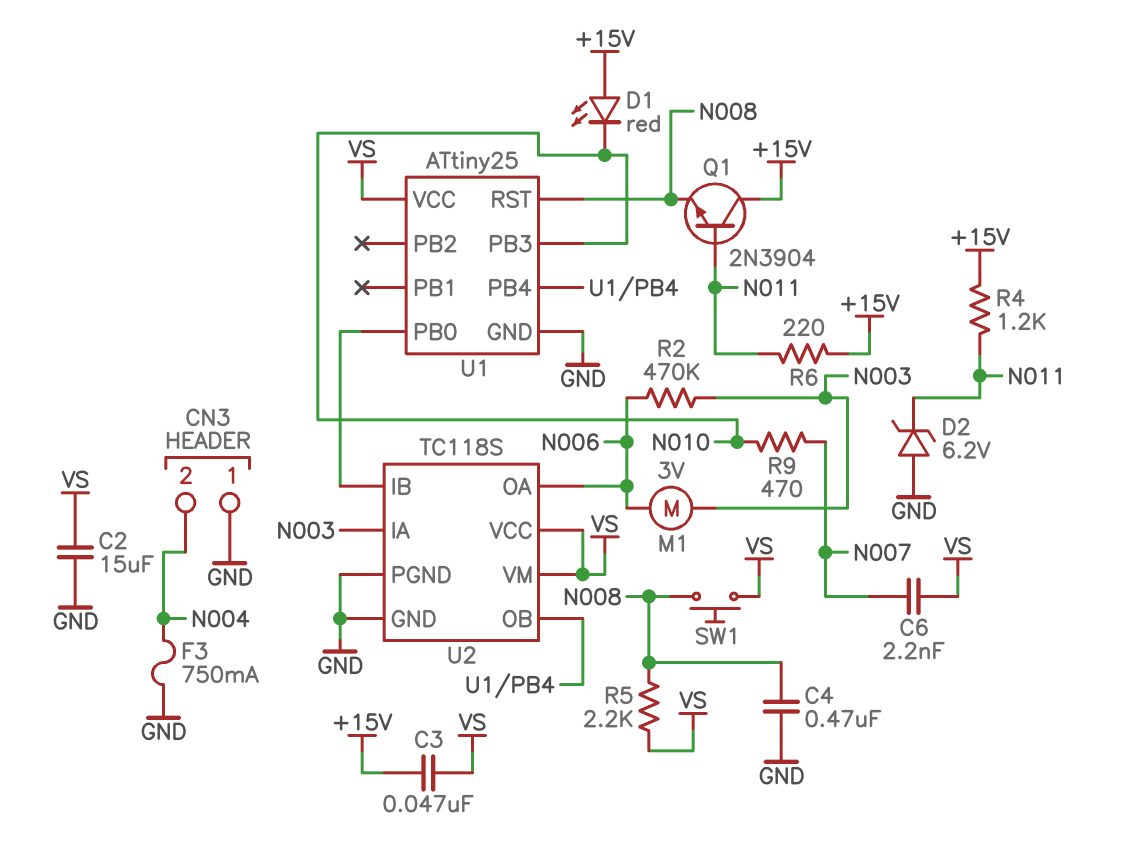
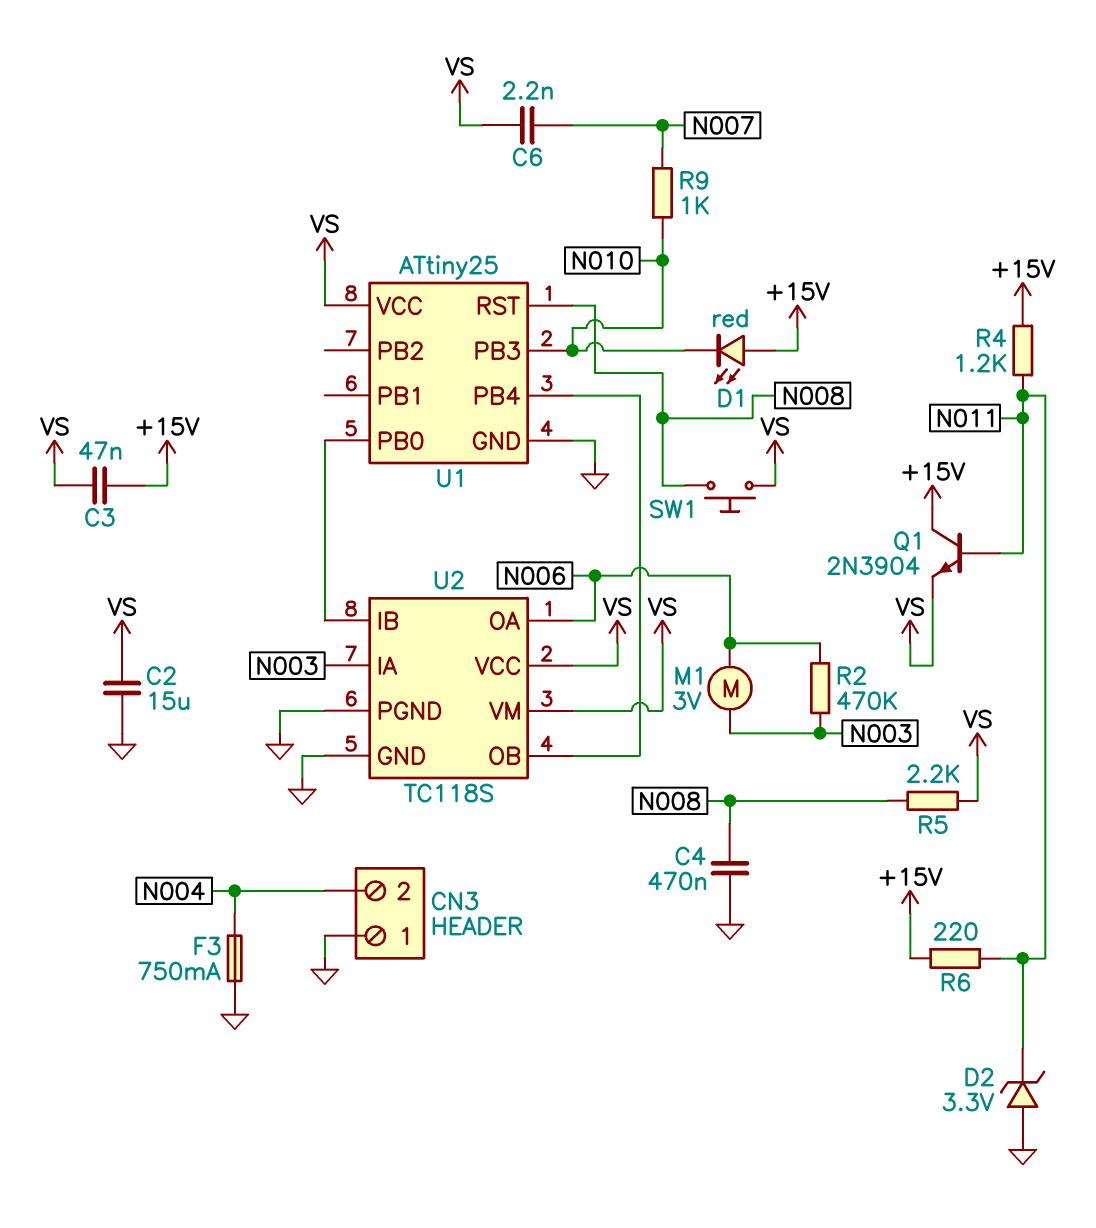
D2: zener 6.2V (A GND, K N011) -> zener 3.3V (A GND, K N011)
Q1: NPN 2N3904 (B N011, C +15V, E N008) -> NPN 2N3904 (B N011, C +15V, E VS)
R9: 470 (N007, N010) -> 1k (N007, N010)

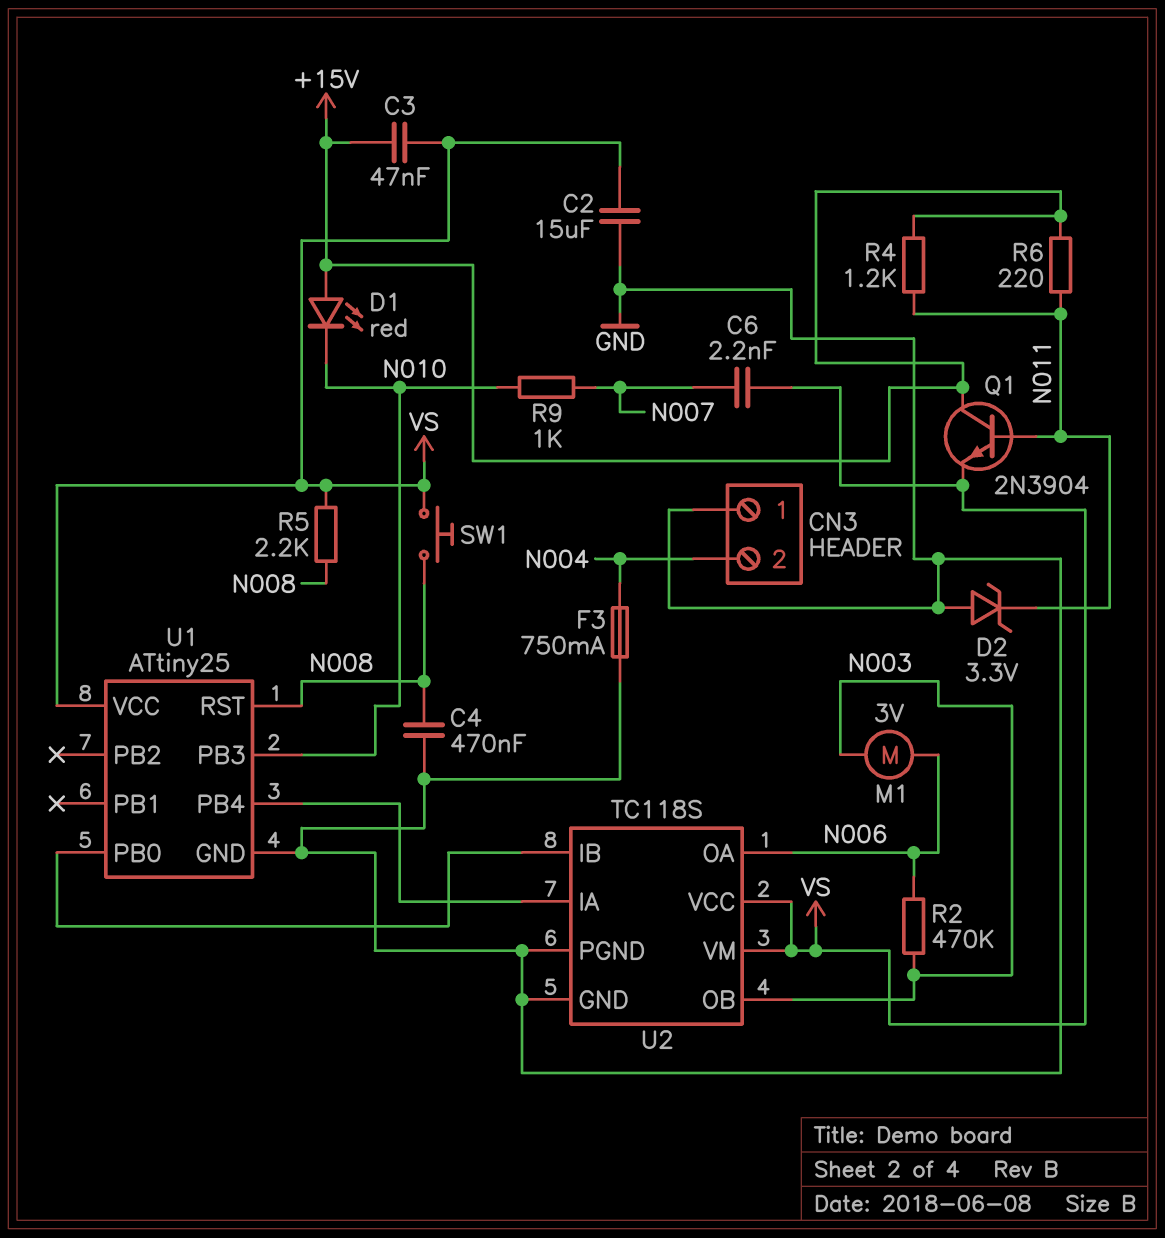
U2 pin IA: N003 -> U1/PB4
U2 pin OB: U1/PB4 -> N003

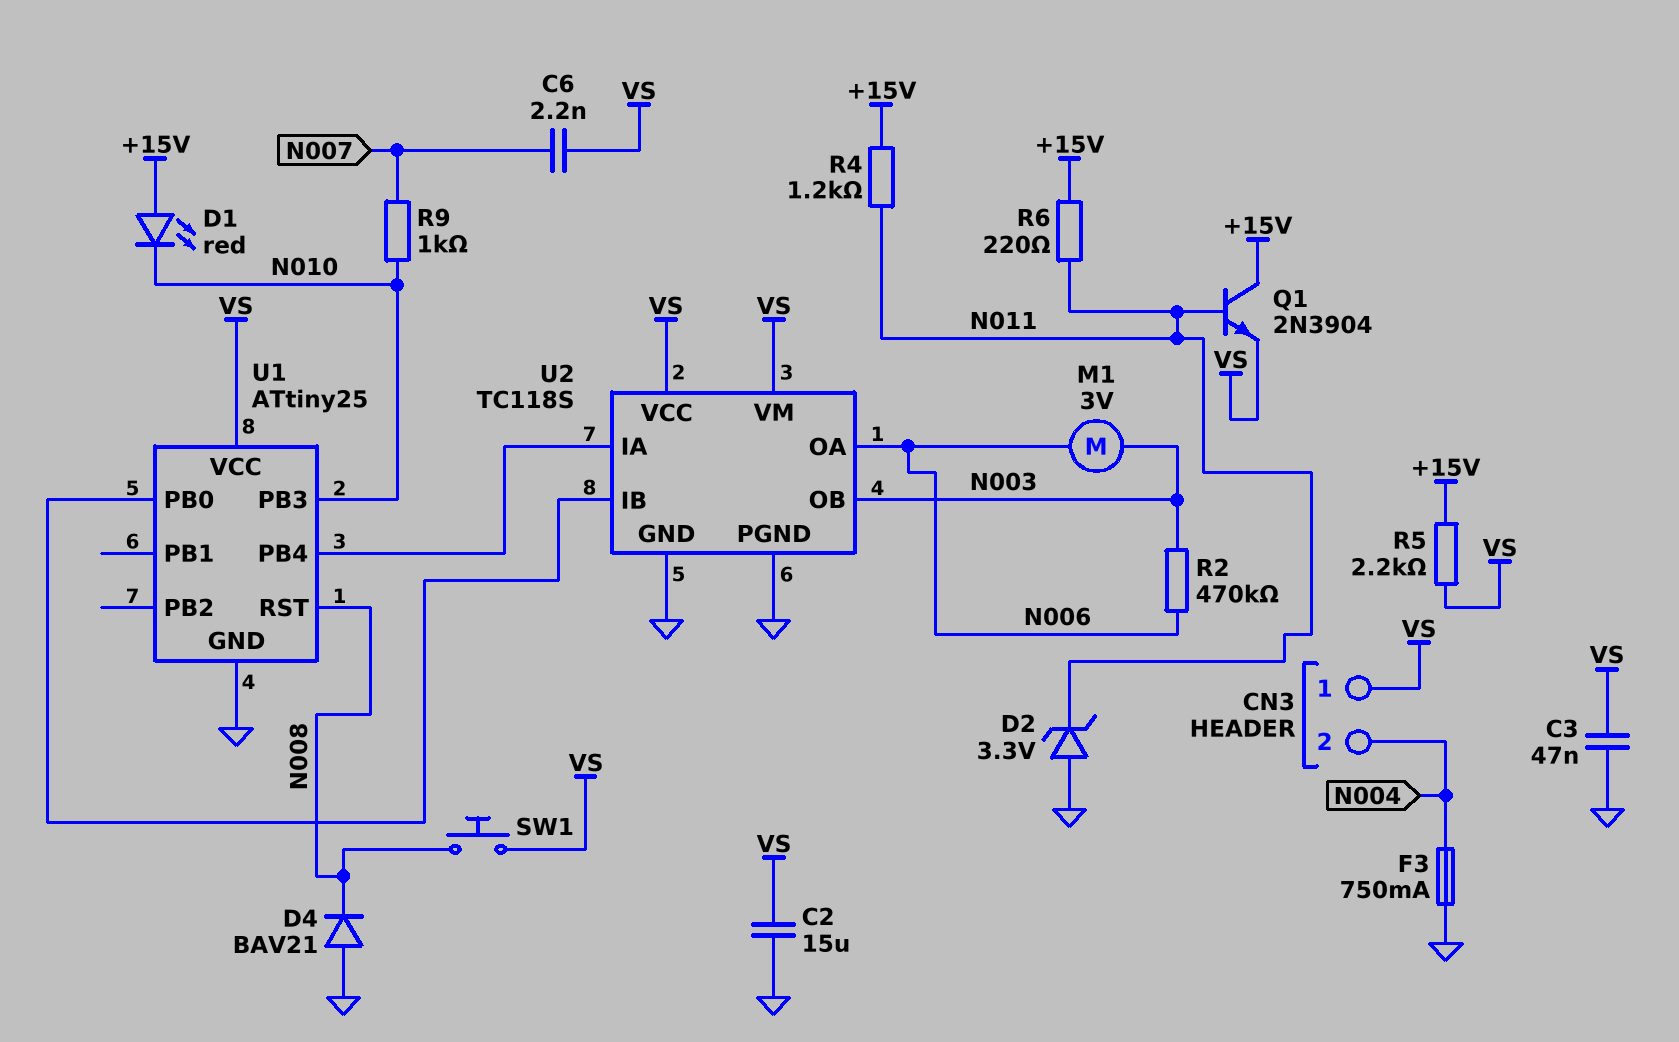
C3: 47nF (+15V, VS) -> 47nF (GND, VS)
C4: 470nF (GND, N008) -> none
CN3 pin 1: GND -> VS
D4: none -> diode BAV21 (A GND, K N008)
R5: 2.2k (N008, VS) -> 2.2k (+15V, VS)

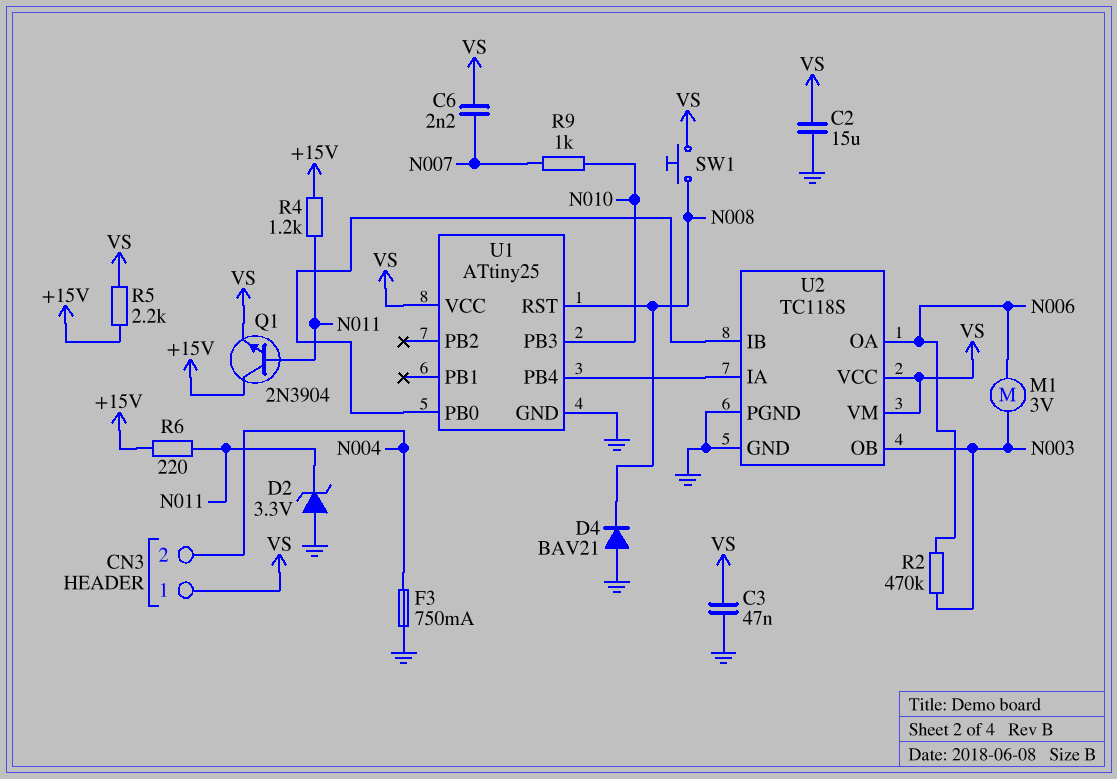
D1: LED red (A +15V, K N010) -> none

